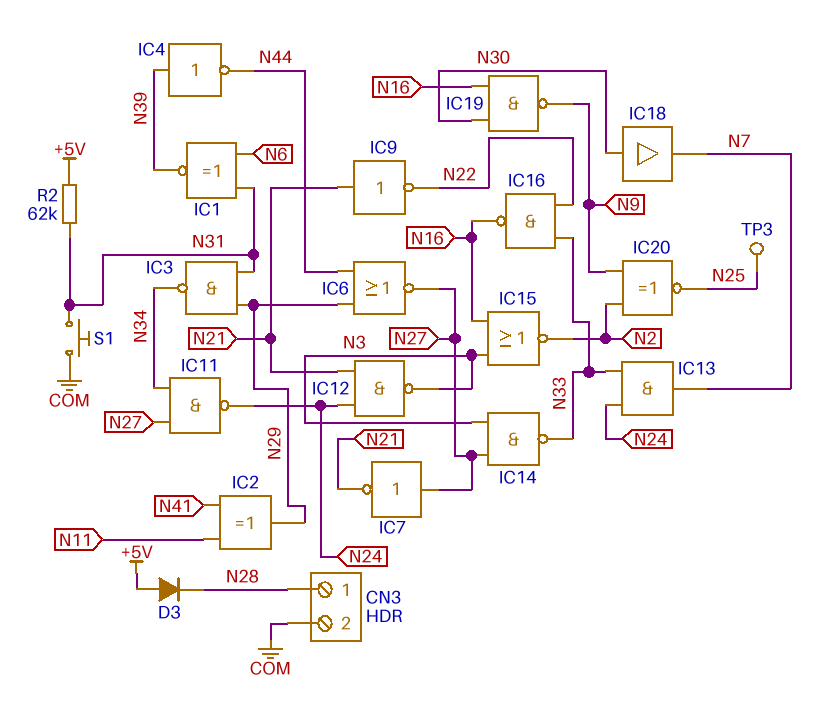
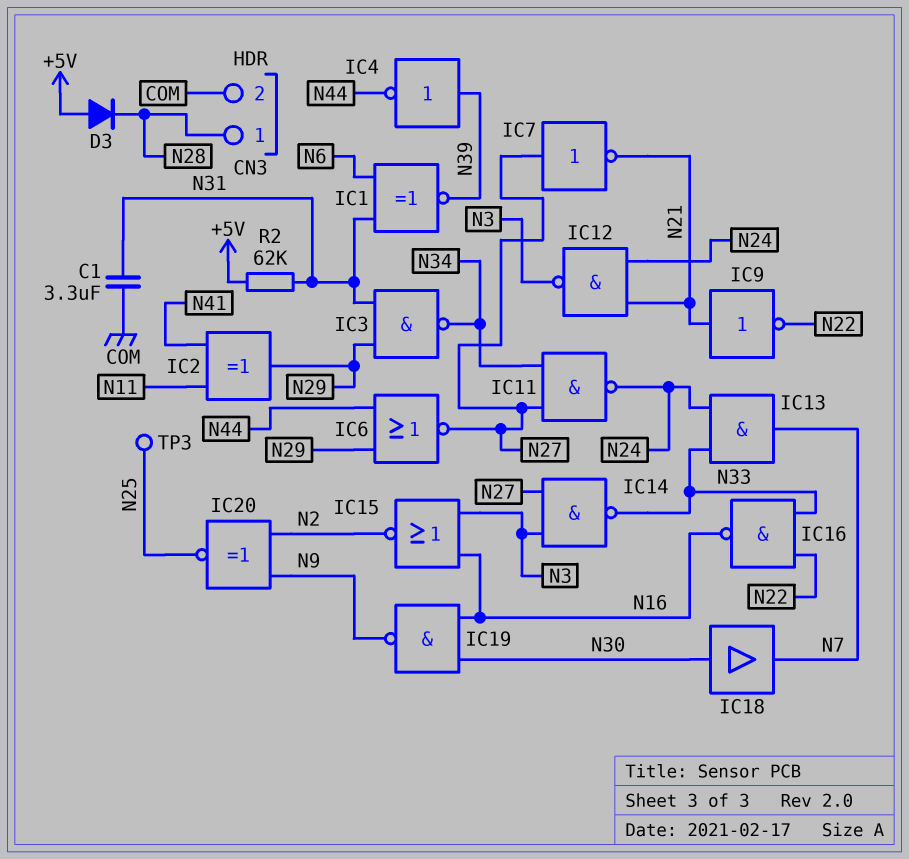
C1: none -> 3.3uF (COM, N31)
S1: button (COM, N31) -> none

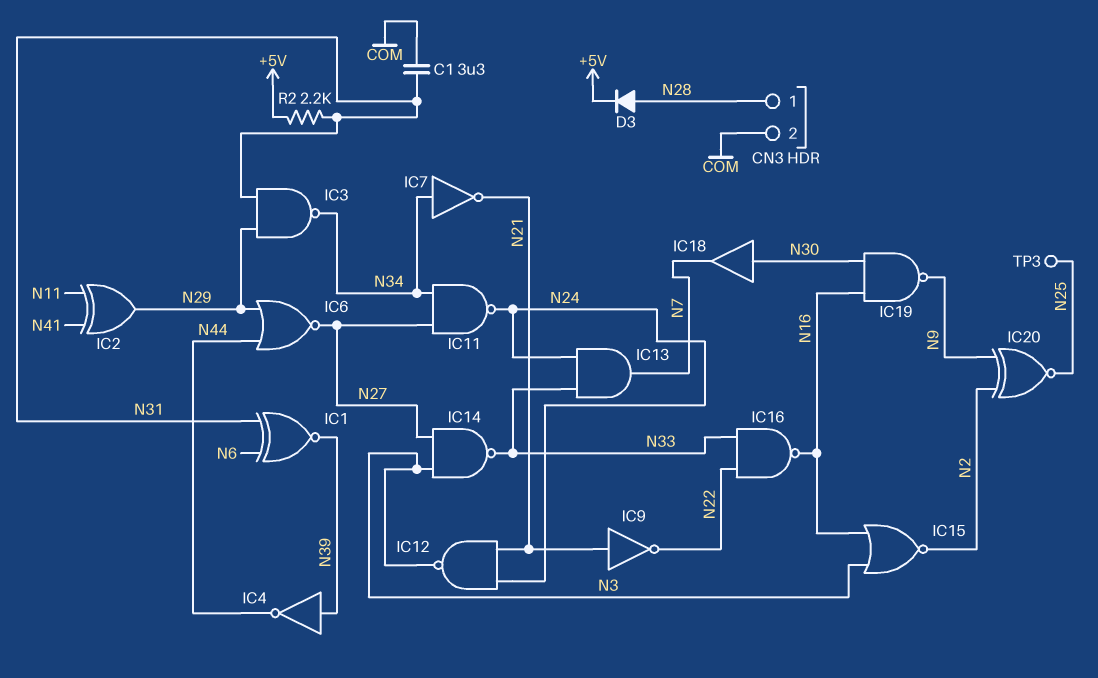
D3: diode (A +5V, K N28) -> diode (A N28, K +5V)
IC7: NOT (in N27, out N21) -> NOT (in N34, out N21)
R2: 62k (+5V, N31) -> 2.2k (+5V, N31)

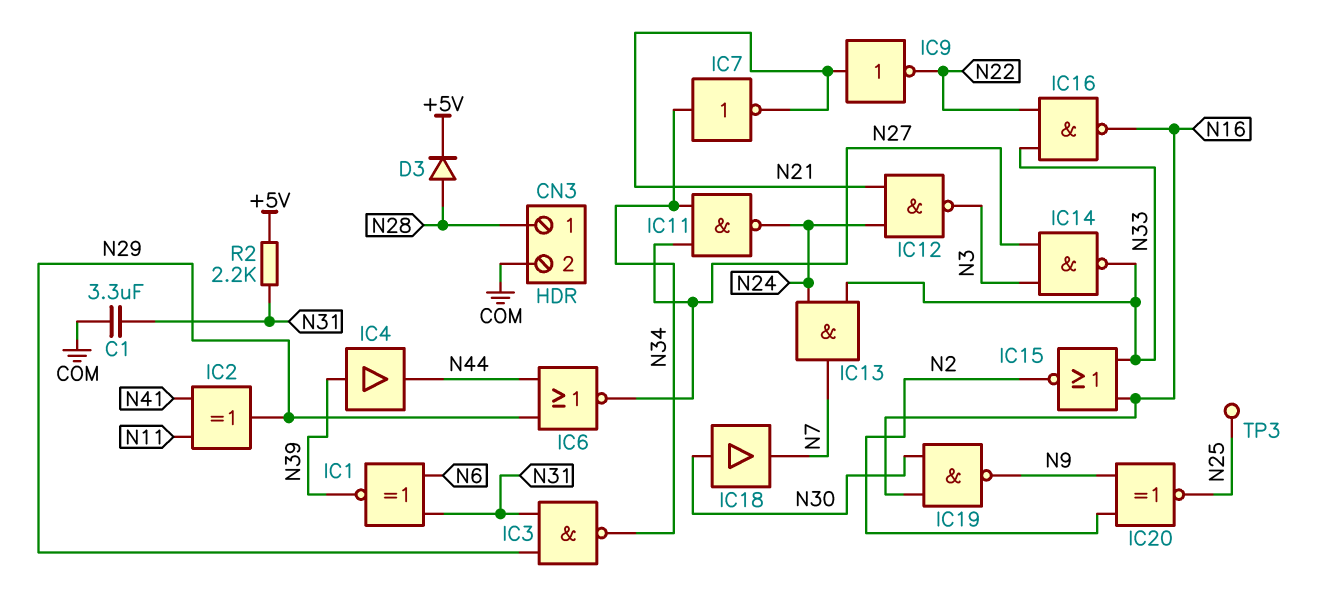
IC4: NOT (in N39, out N44) -> buffer (in N39, out N44)
IC15: NOR (in N3, in N16, out N2) -> NOR (in N16, in N33, out N2)

